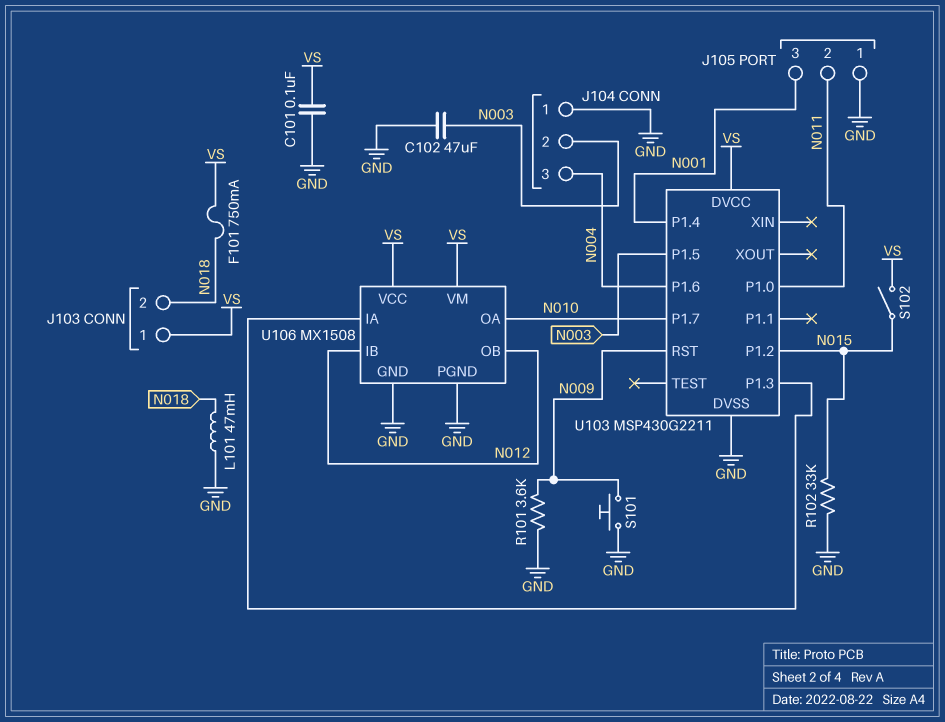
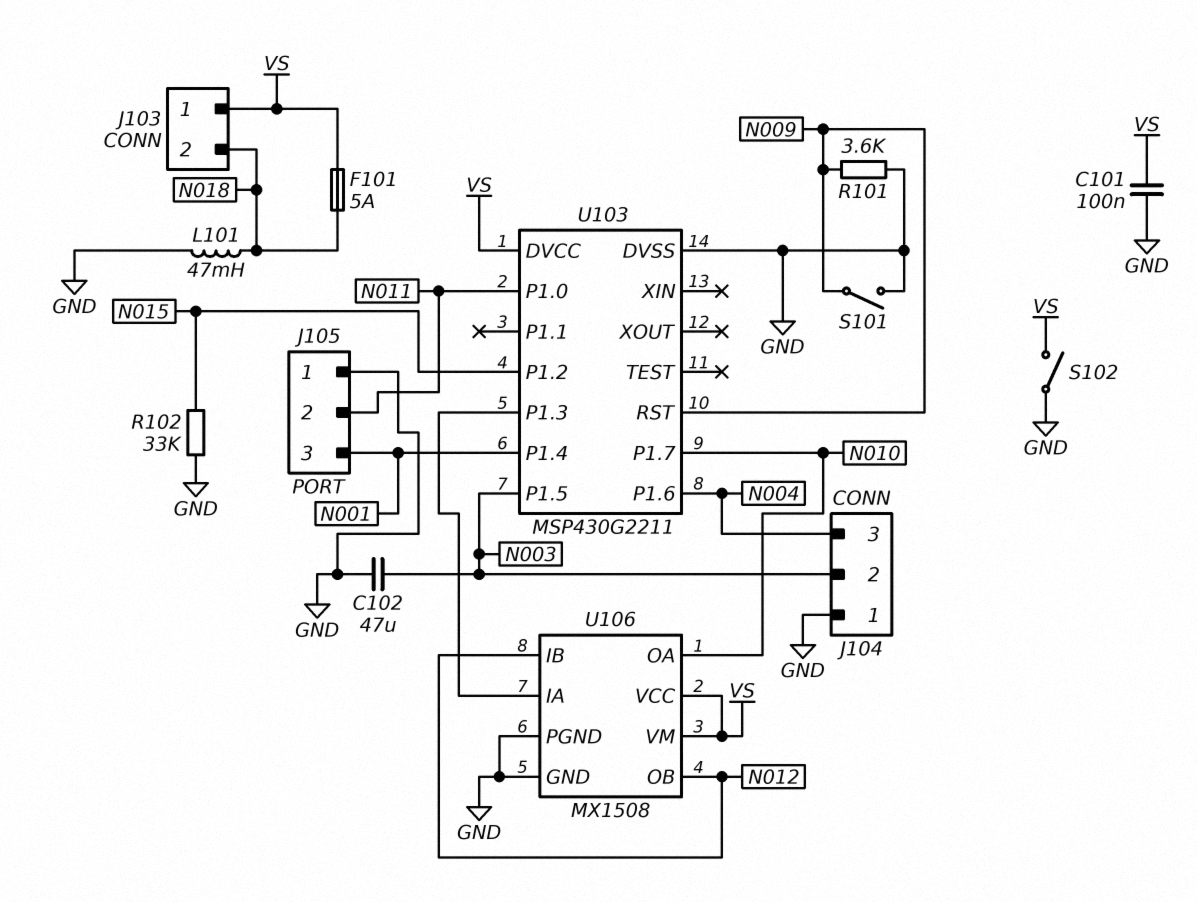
F101: 750mA (N018, VS) -> 5A (N018, VS)
S101: button (GND, N009) -> switch (GND, N009)
S102: switch (N015, VS) -> switch (GND, VS)

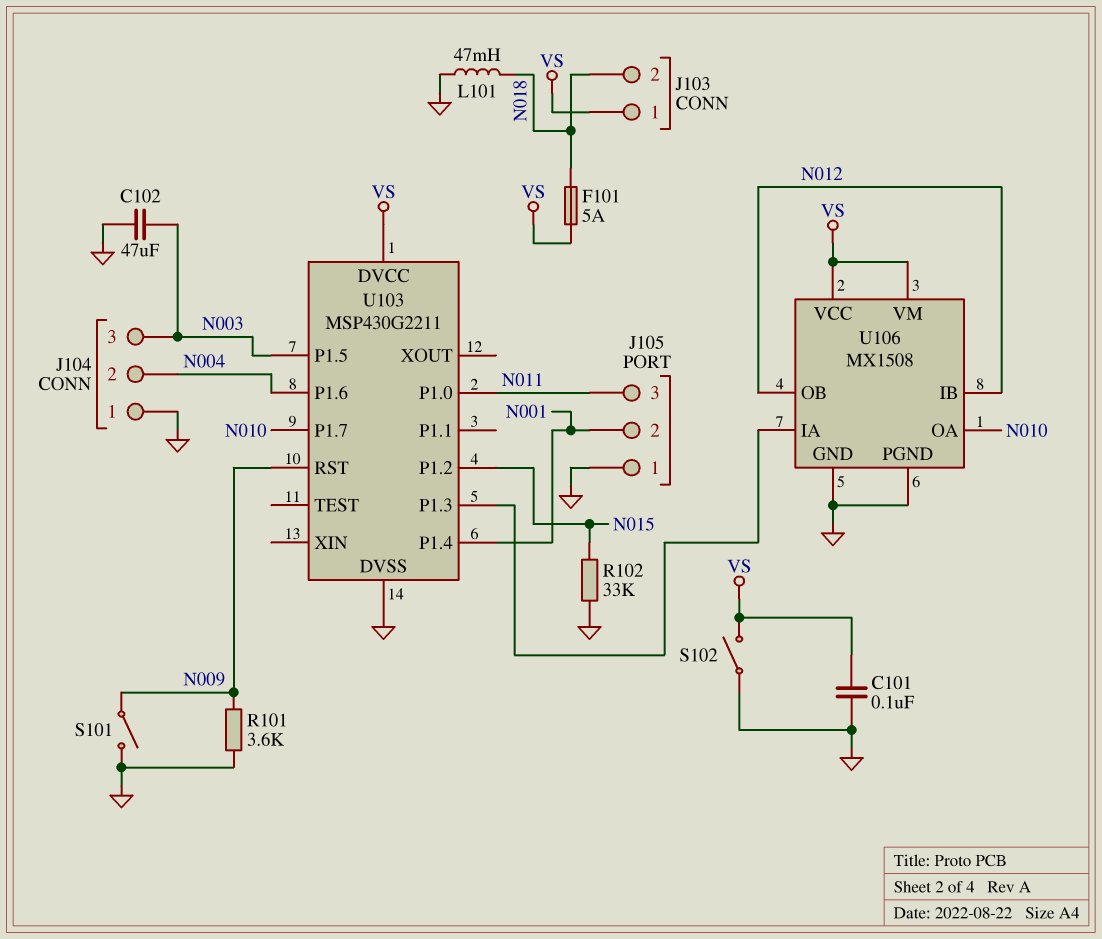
J104 pin 2: N003 -> N004
J104 pin 3: N004 -> N003
J105 pin 2: N011 -> N001
J105 pin 3: N001 -> N011

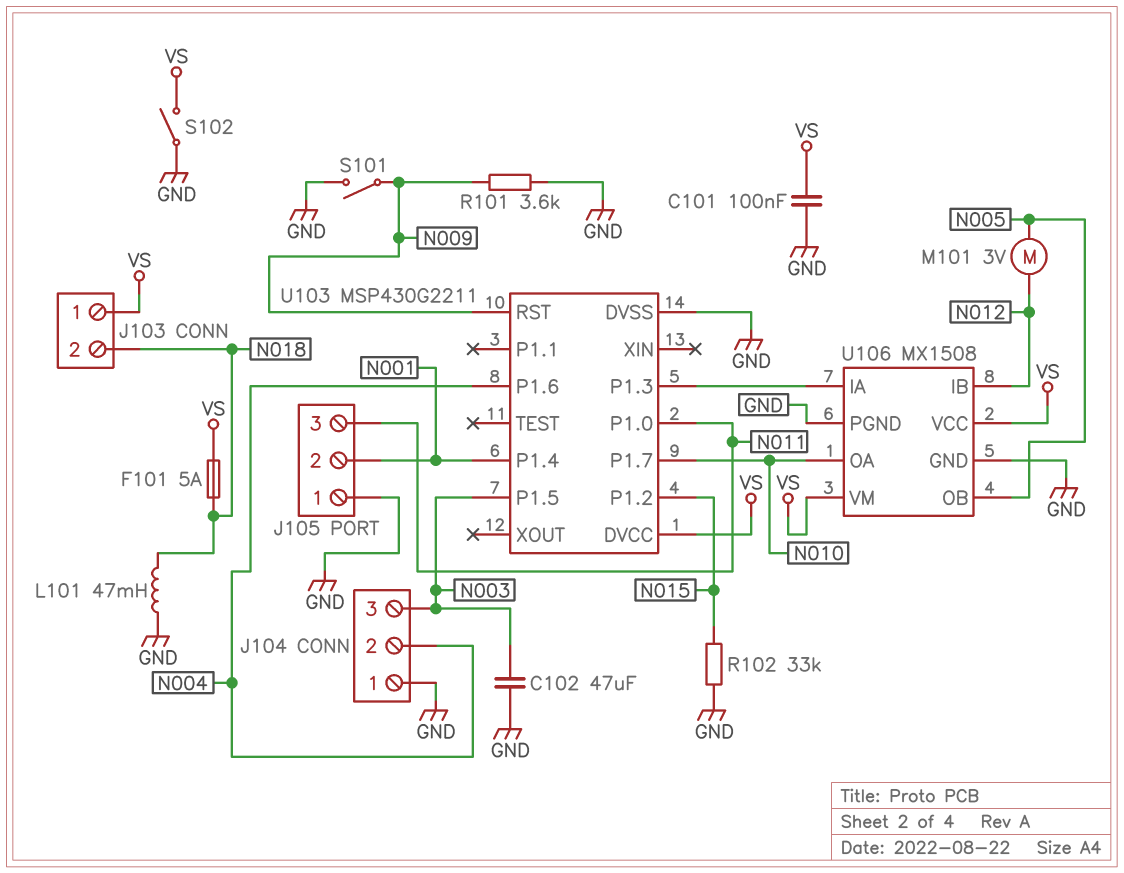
M101: none -> motor 3V (N005, N012)
U106 pin OB: N012 -> N005

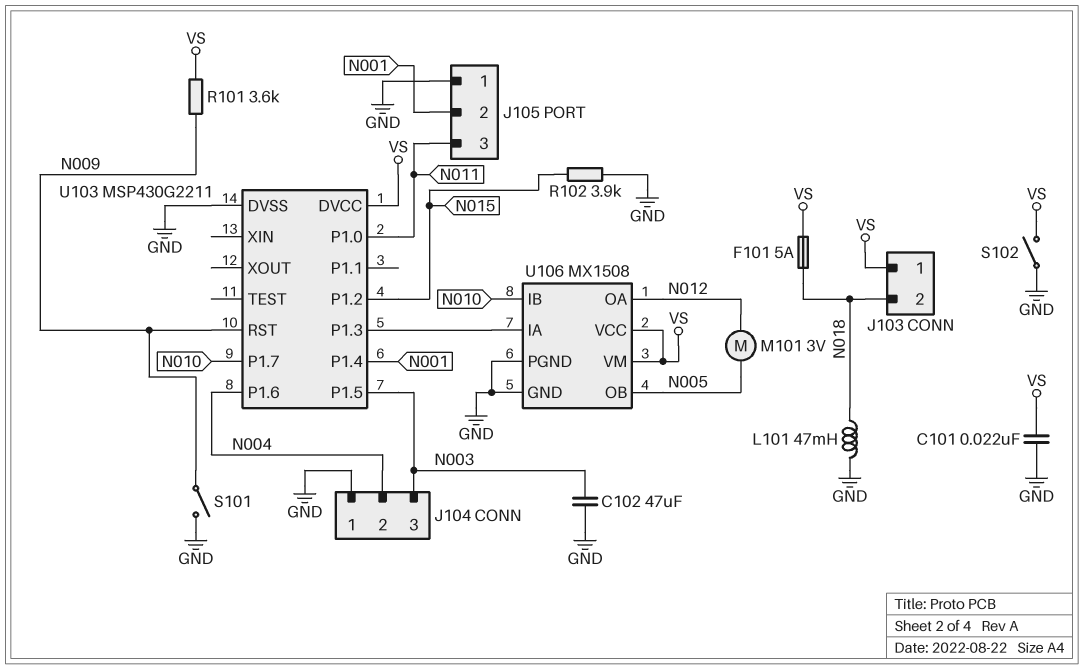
C101: 100nF (GND, VS) -> 22nF (GND, VS)
R101: 3.6k (GND, N009) -> 3.6k (N009, VS)
R102: 33k (GND, N015) -> 3.9k (GND, N015)
U106 pin IB: N012 -> N010
U106 pin OA: N010 -> N012

